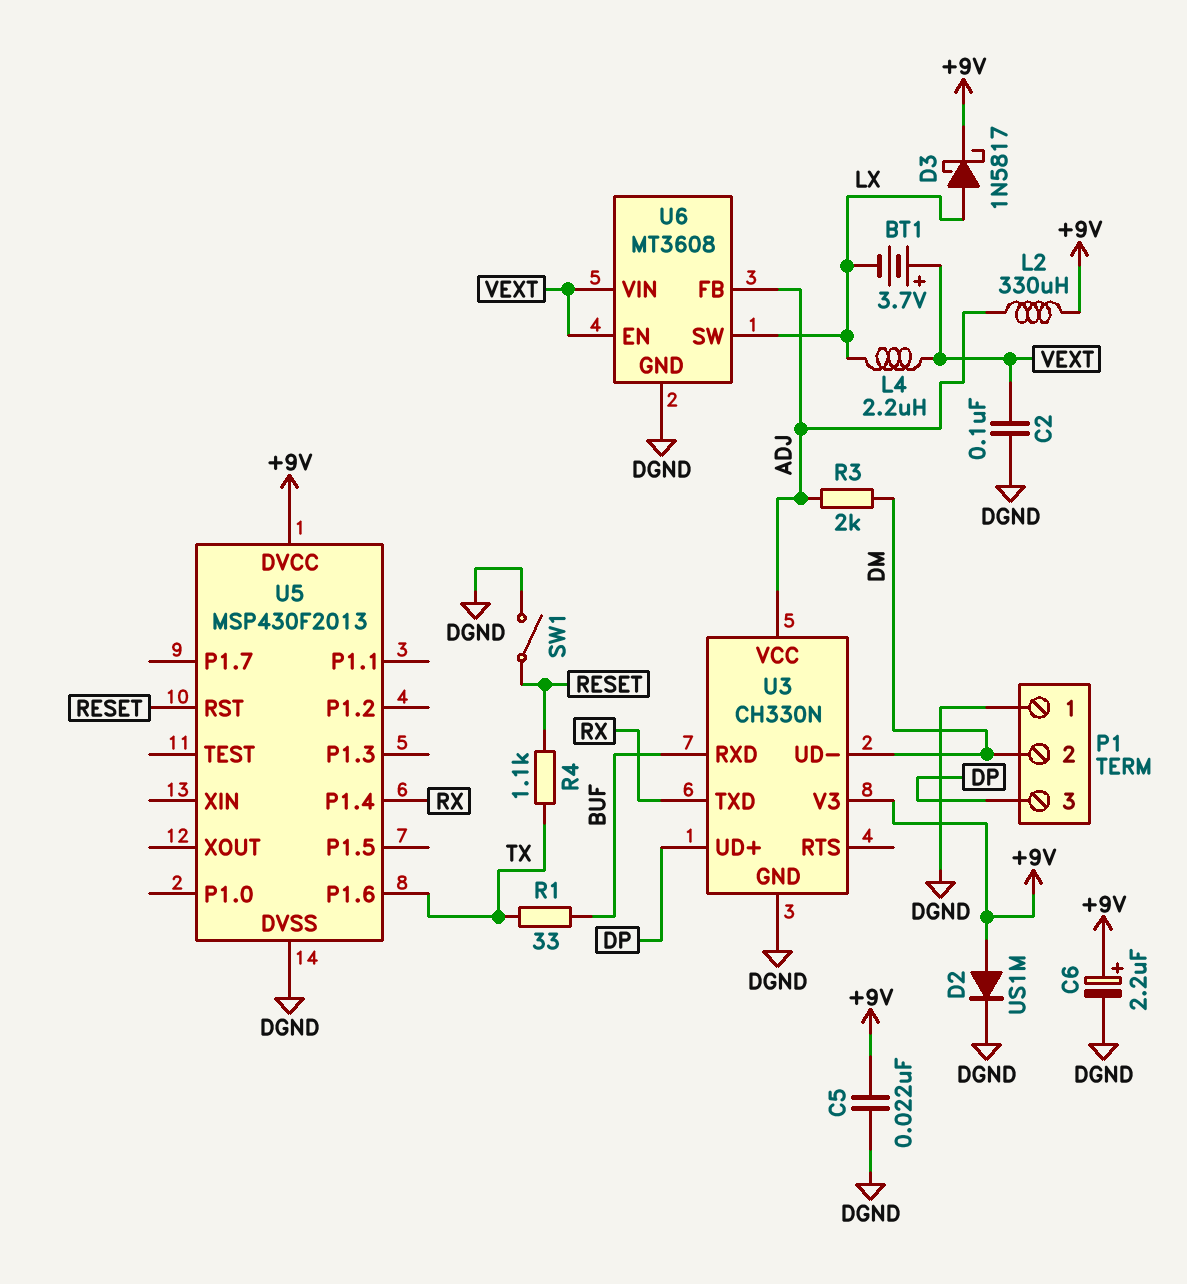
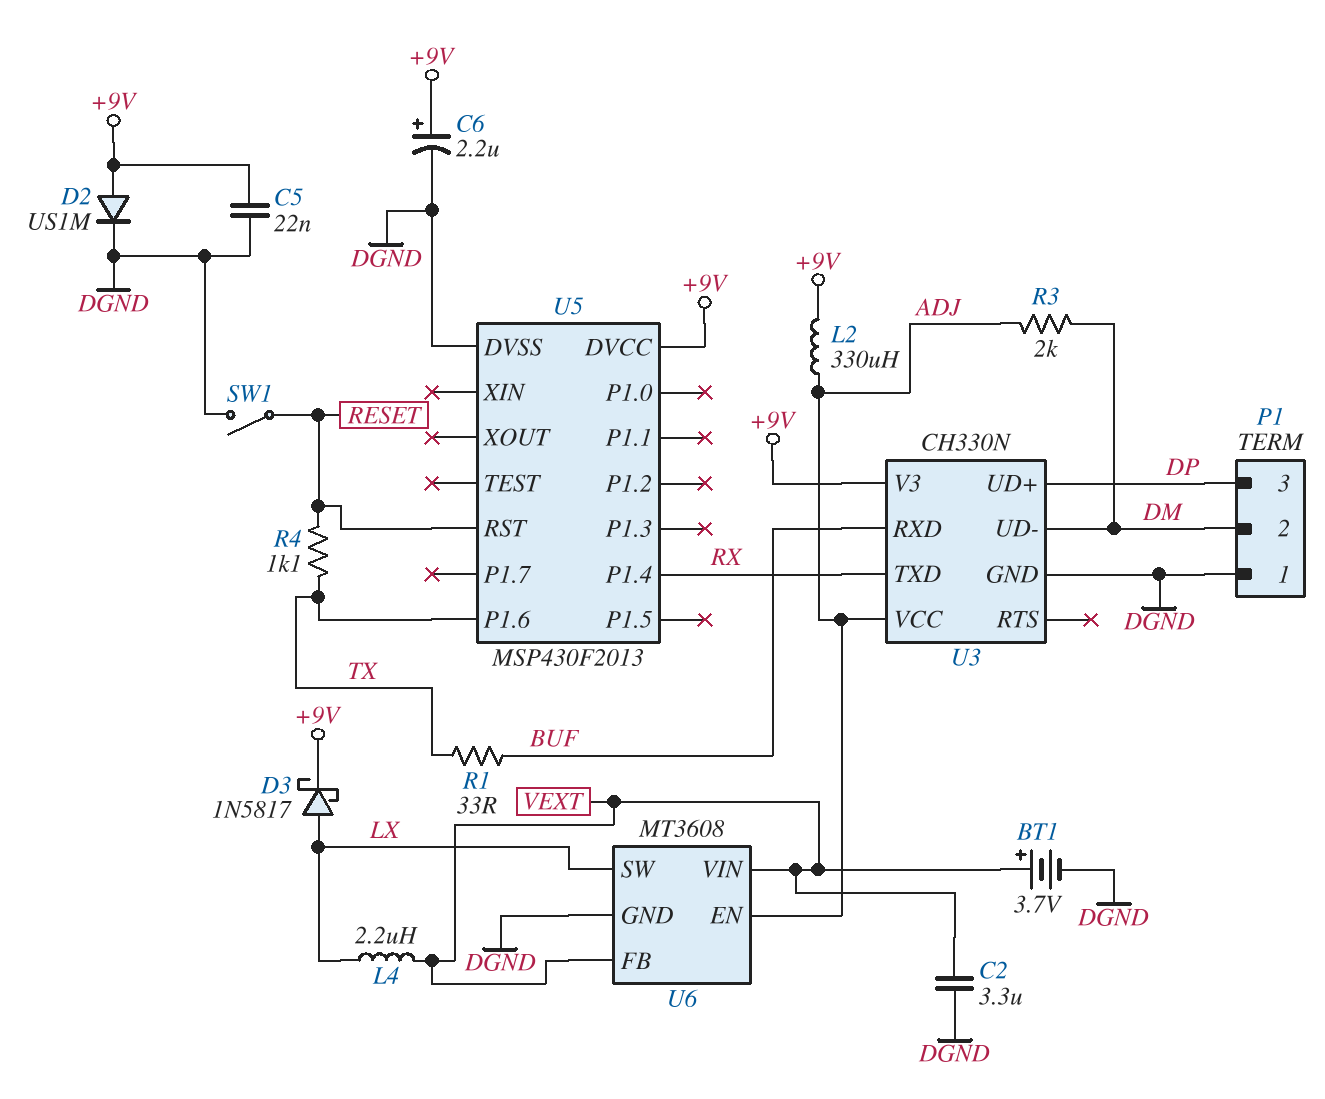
BT1: 3.7V (plus VEXT, minus LX) -> 3.7V (plus VEXT, minus DGND)
C2: 100nF (DGND, VEXT) -> 3.3uF (DGND, VEXT)
U6 pin EN: VEXT -> ADJ
U6 pin FB: ADJ -> VEXT

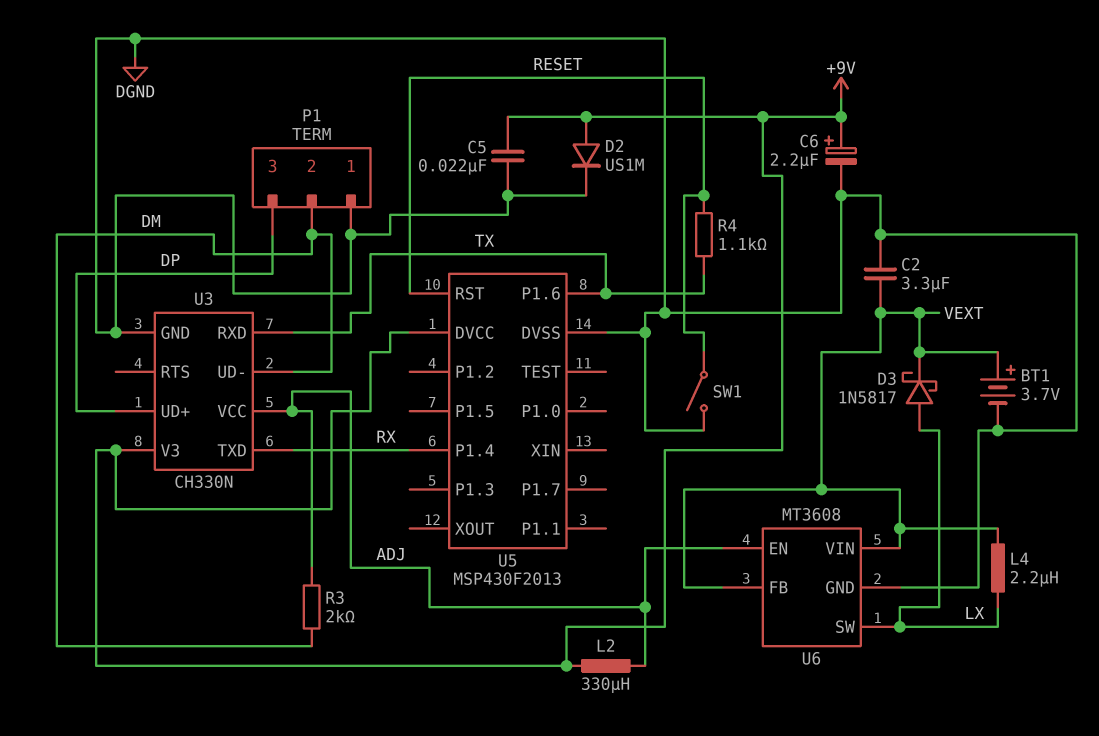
D3: schottky 1N5817 (A LX, K +9V) -> schottky 1N5817 (A LX, K VEXT)
R1: 33 (BUF, TX) -> none
U3 pin RXD: BUF -> TX

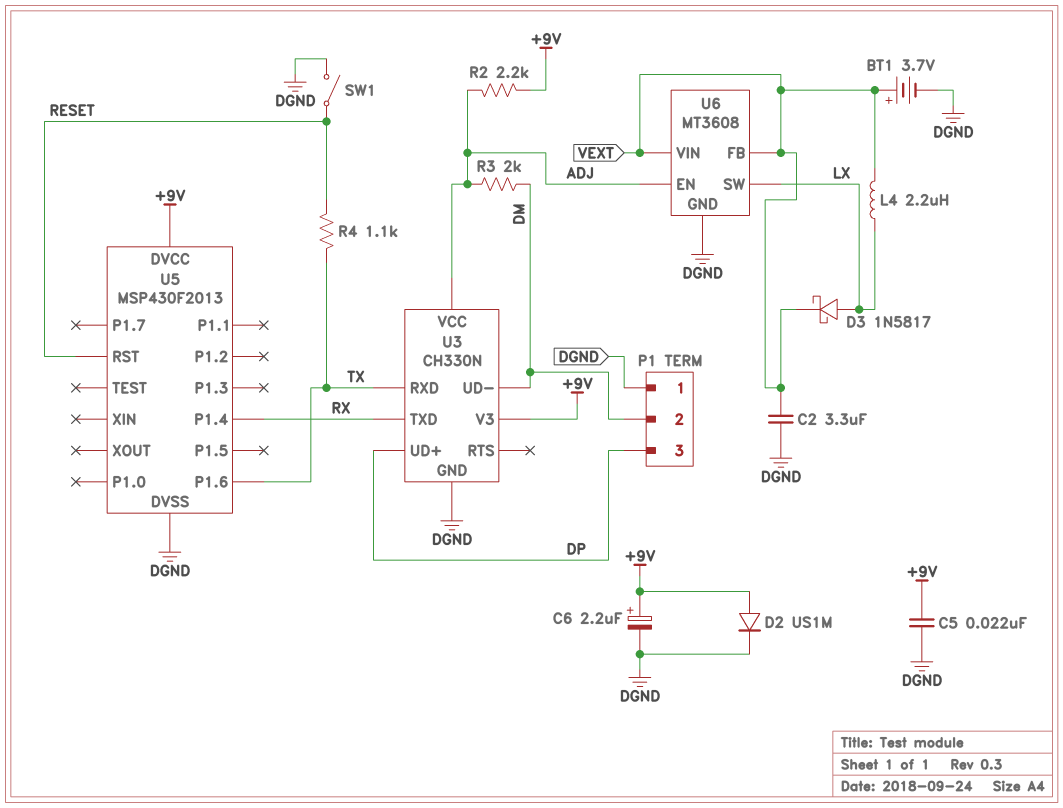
L2: 330uH (+9V, ADJ) -> none
R2: none -> 2.2k (+9V, ADJ)

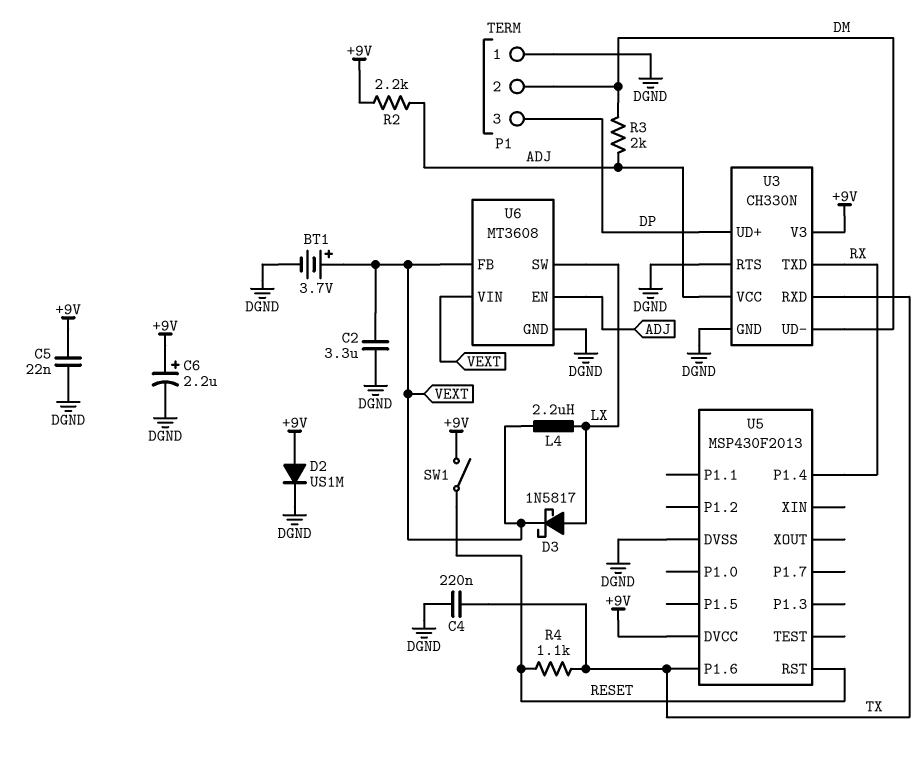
C4: none -> 220nF (DGND, TX)
SW1: switch (DGND, RESET) -> switch (+9V, RESET)
U3 pin RTS: none -> DGND

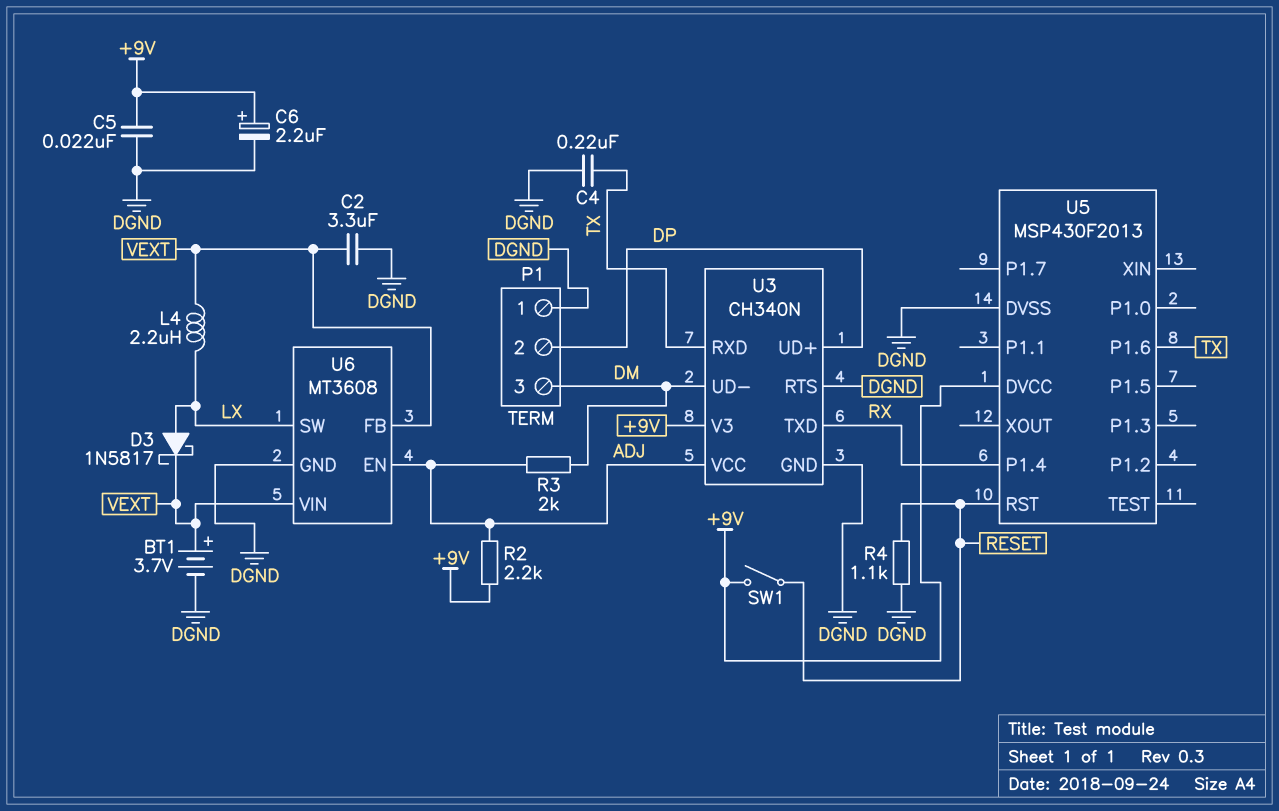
D2: diode US1M (A +9V, K DGND) -> none
P1 pin 2: DM -> DP
P1 pin 3: DP -> DM
R4: 1.1k (RESET, TX) -> 1.1k (DGND, RESET)
U3: CH330N -> CH340N

